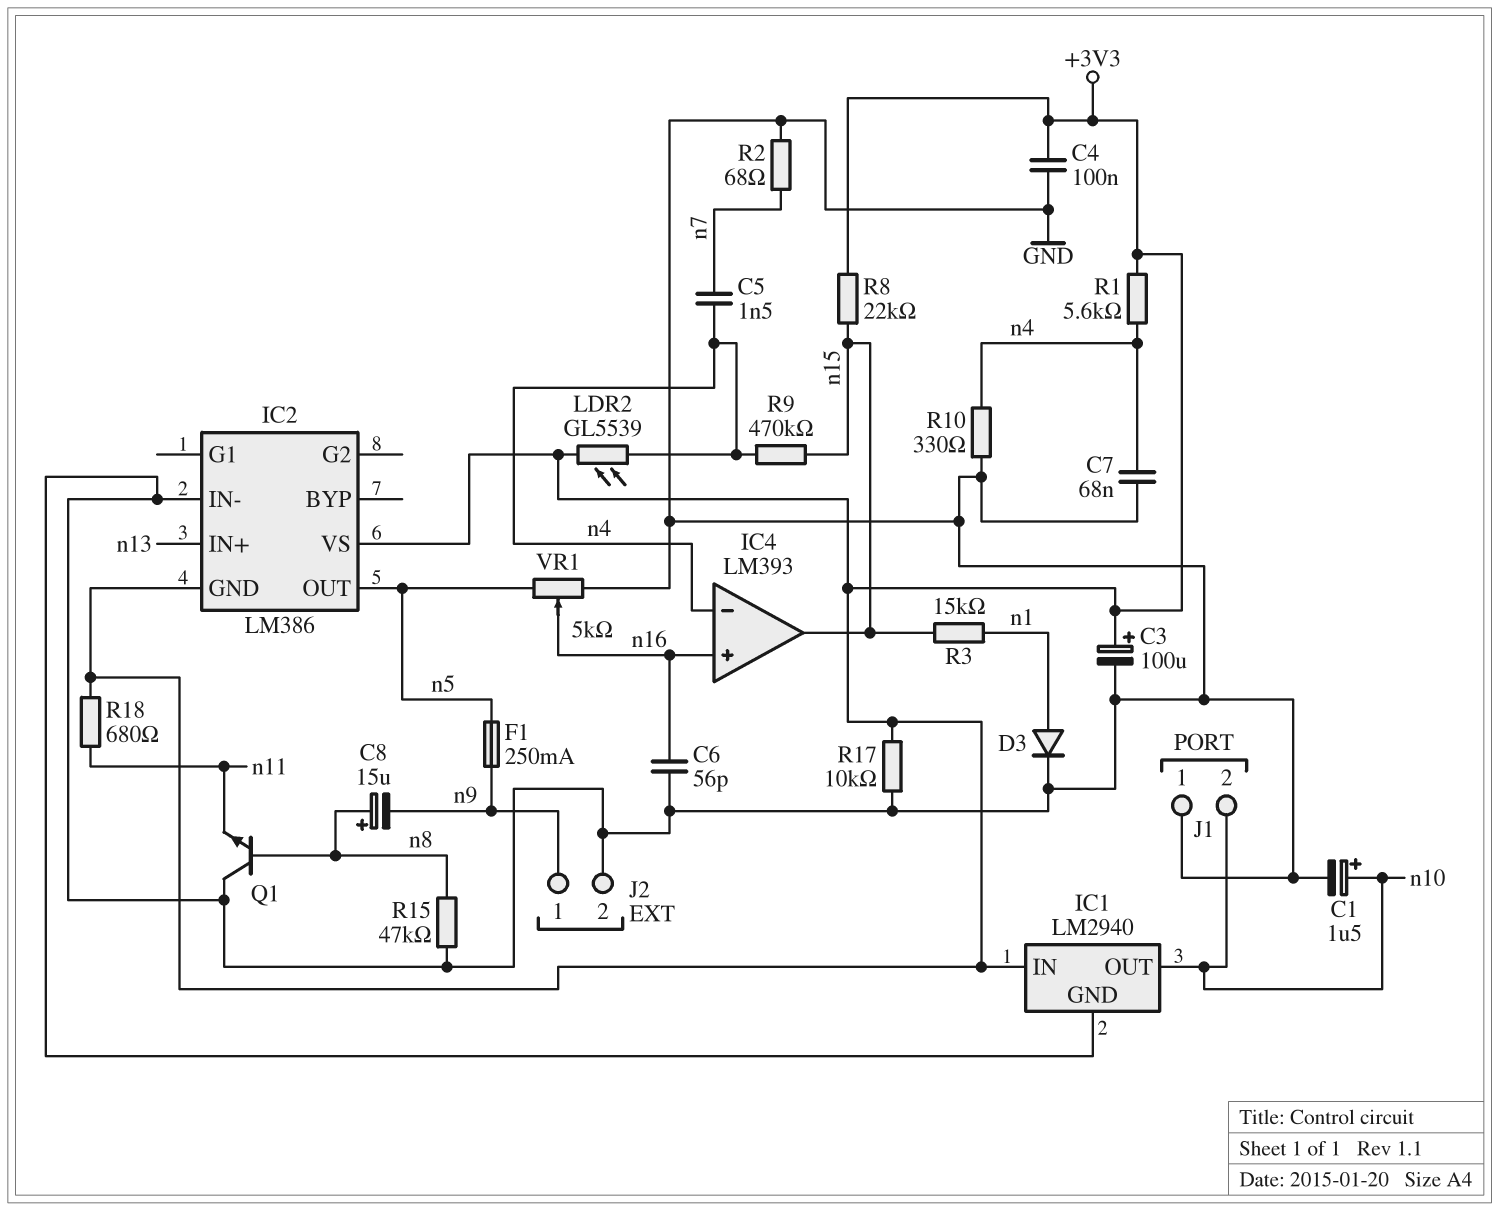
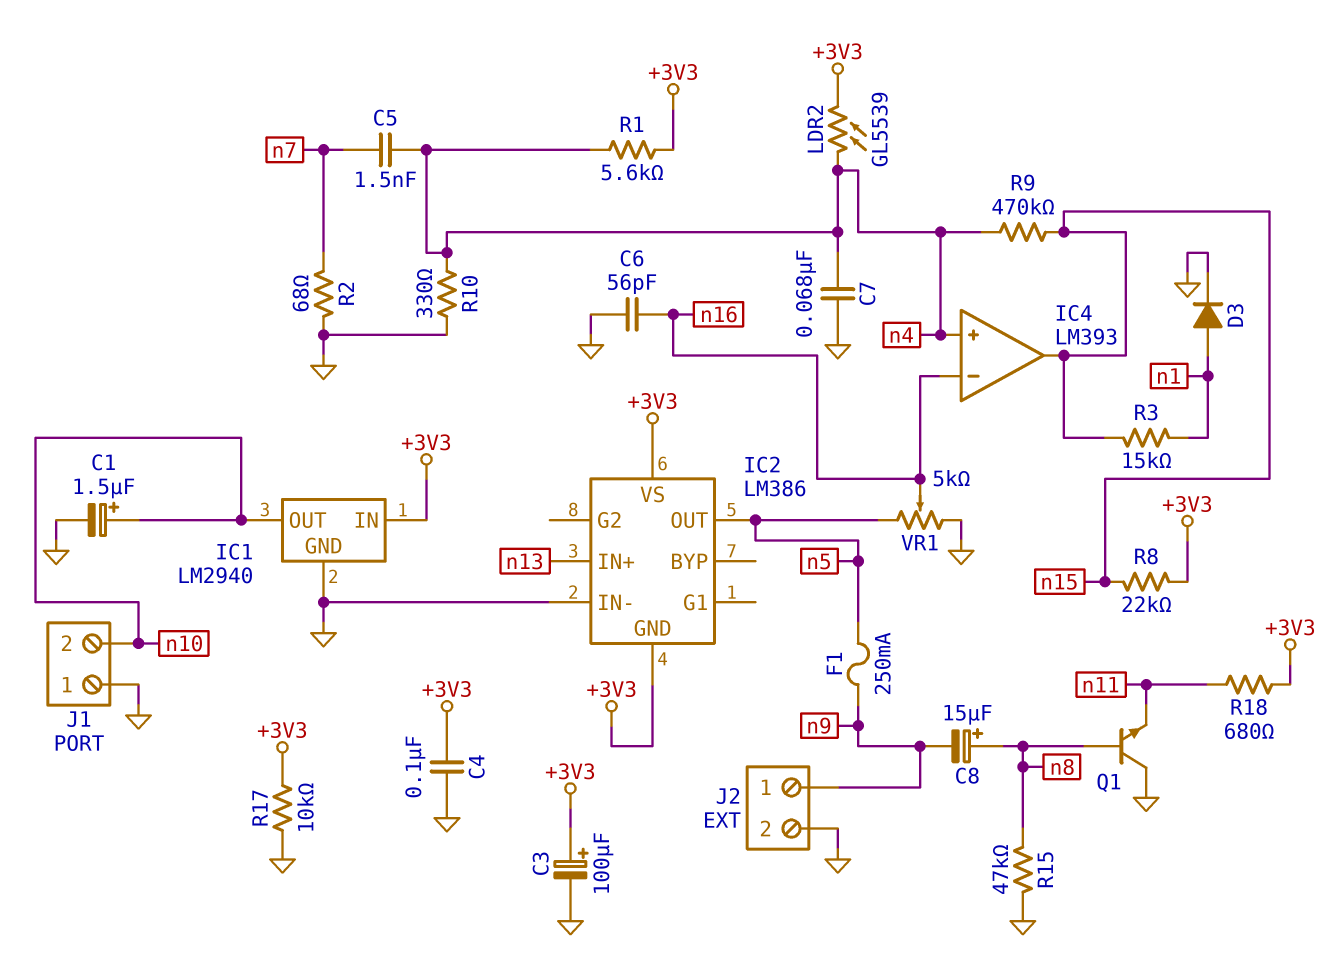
IC4 pin in+: n16 -> n4
IC4 pin in-: n4 -> n16

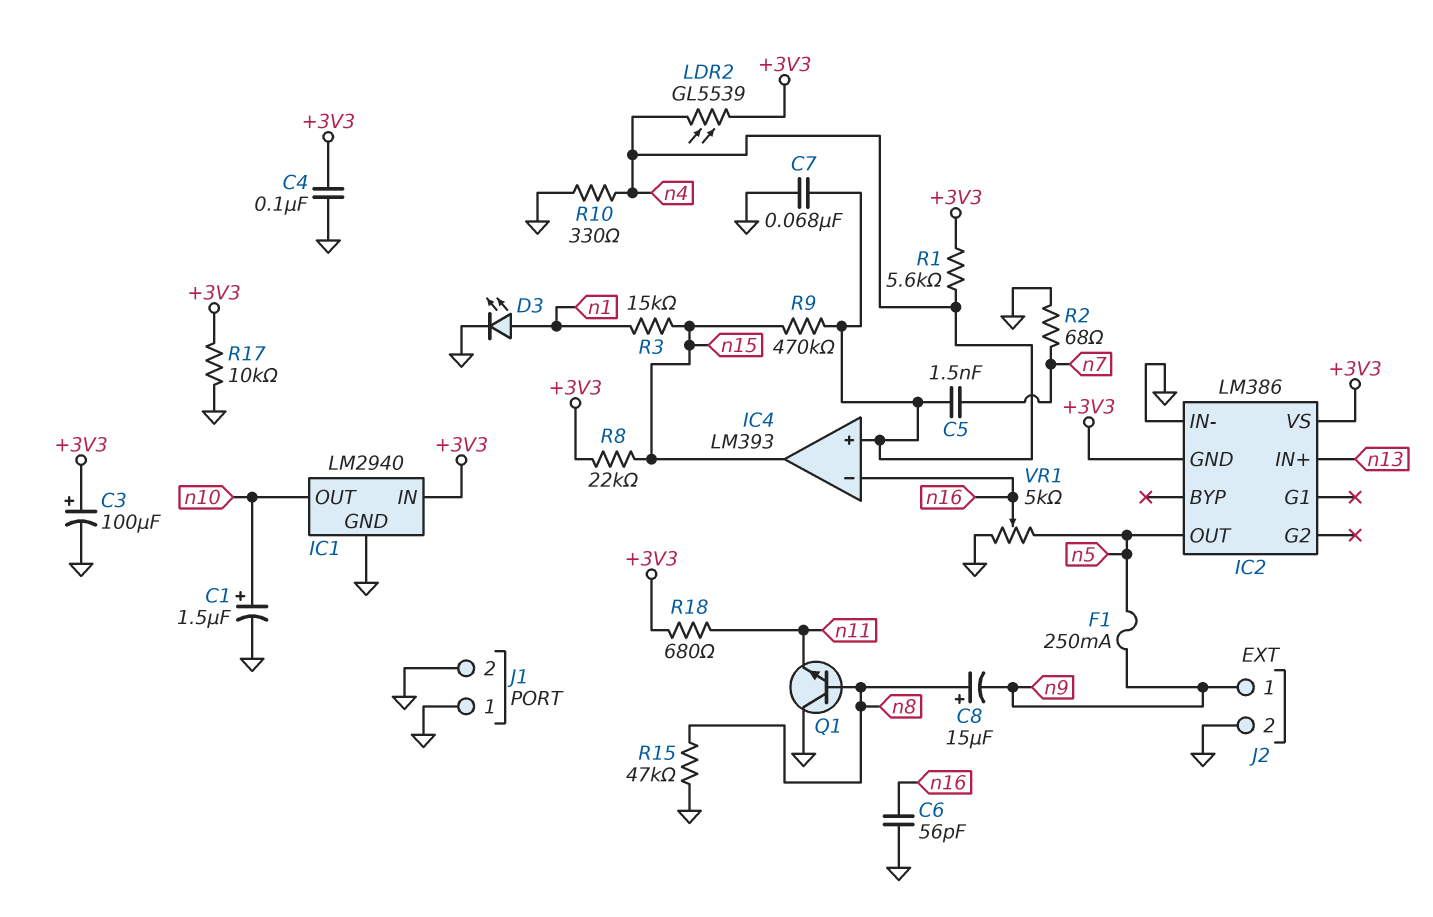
D3: diode (A n1, K GND) -> LED (A n1, K GND)
J1 pin 2: n10 -> GND

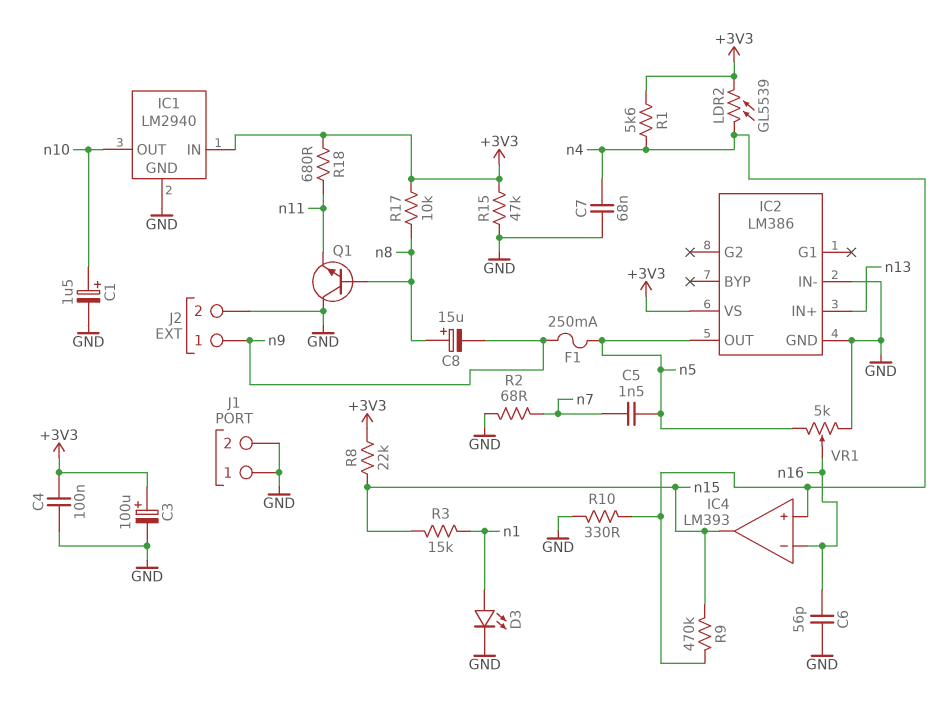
C5: 1.5nF (n4, n7) -> 1.5nF (n5, n7)
IC2 pin GND: +3V3 -> GND
R15: 47k (GND, n8) -> 47k (+3V3, GND)
R17: 10k (+3V3, GND) -> 10k (+3V3, n8)

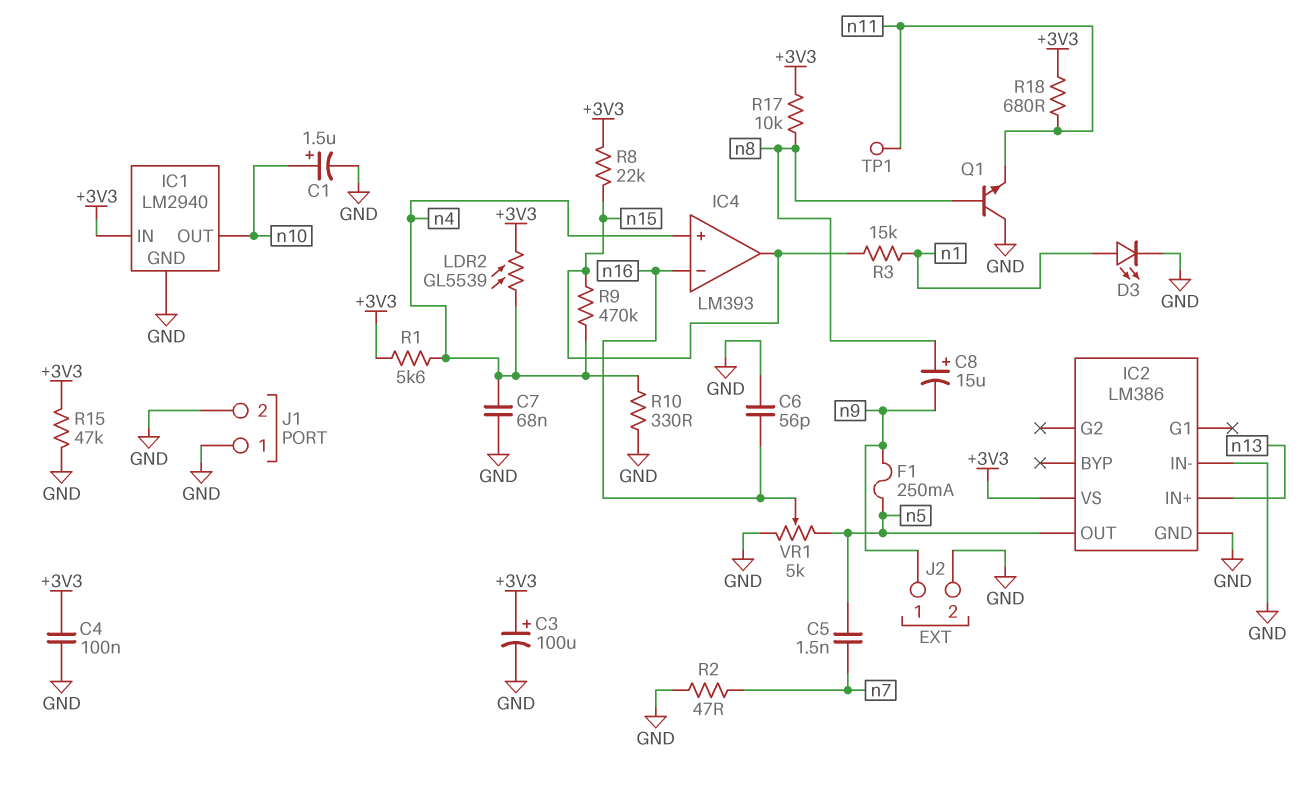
R2: 68 (GND, n7) -> 47 (GND, n7)
TP1: none -> test point (n11)

